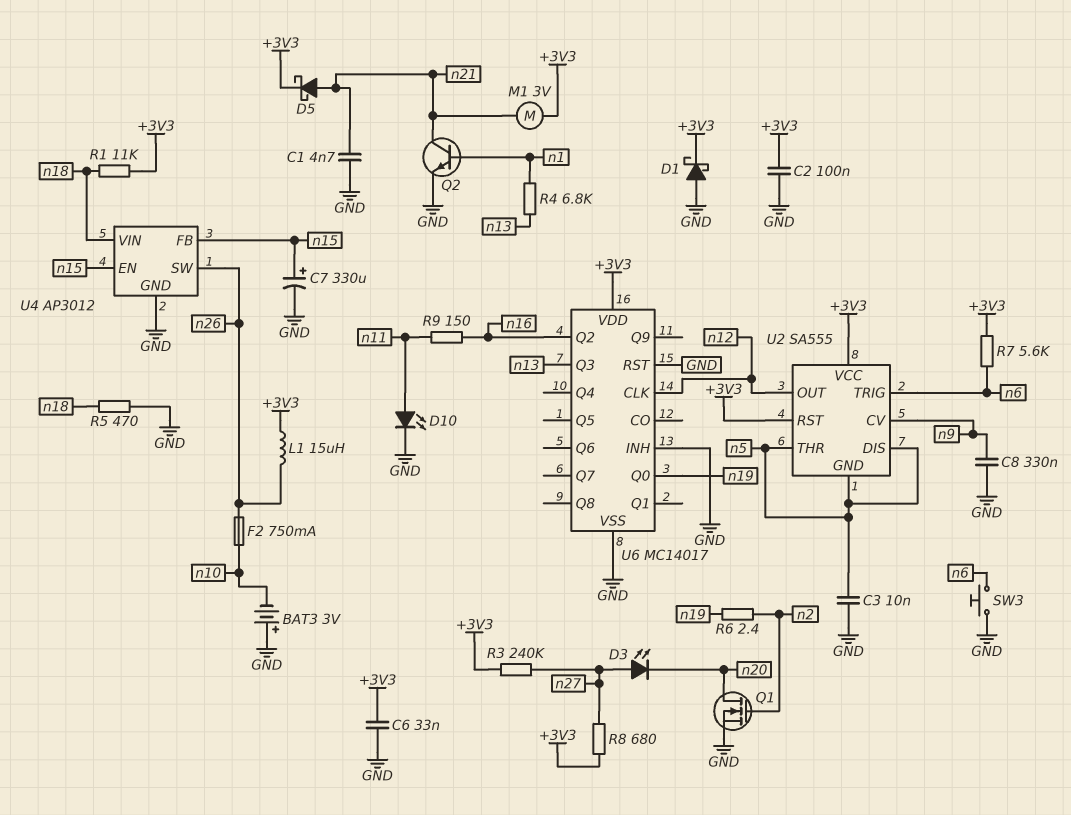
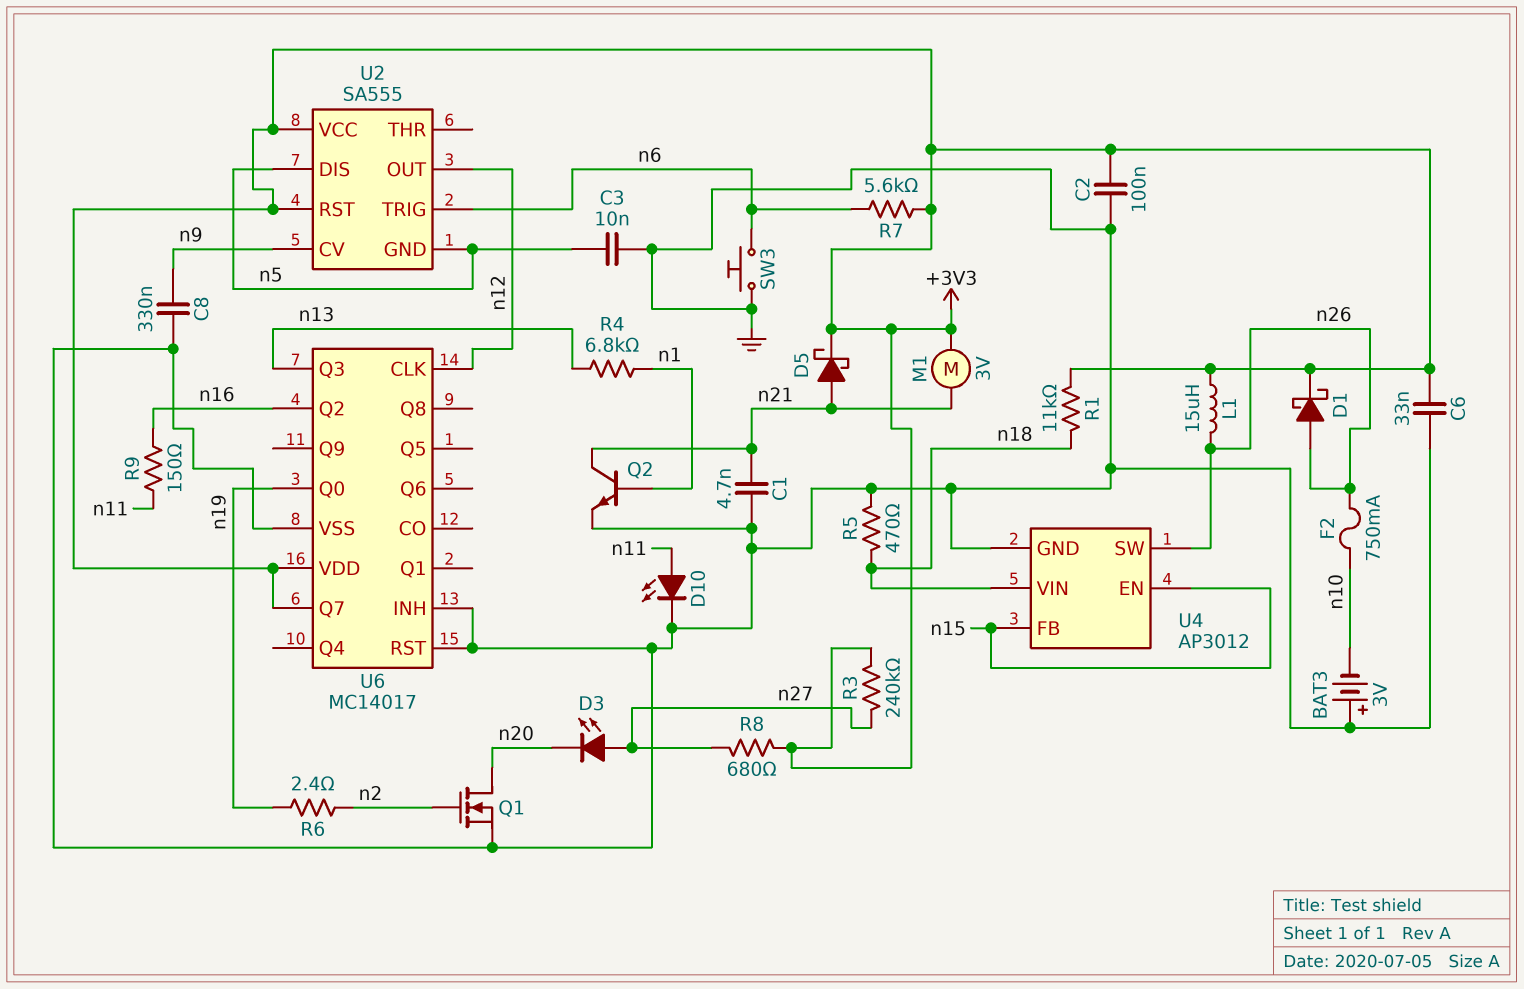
C7: 330uF (plus n15, minus GND) -> none
D1: schottky (A GND, K +3V3) -> schottky (A n26, K +3V3)
U2 pin THR: n5 -> none
U6 pin Q7: none -> +3V3

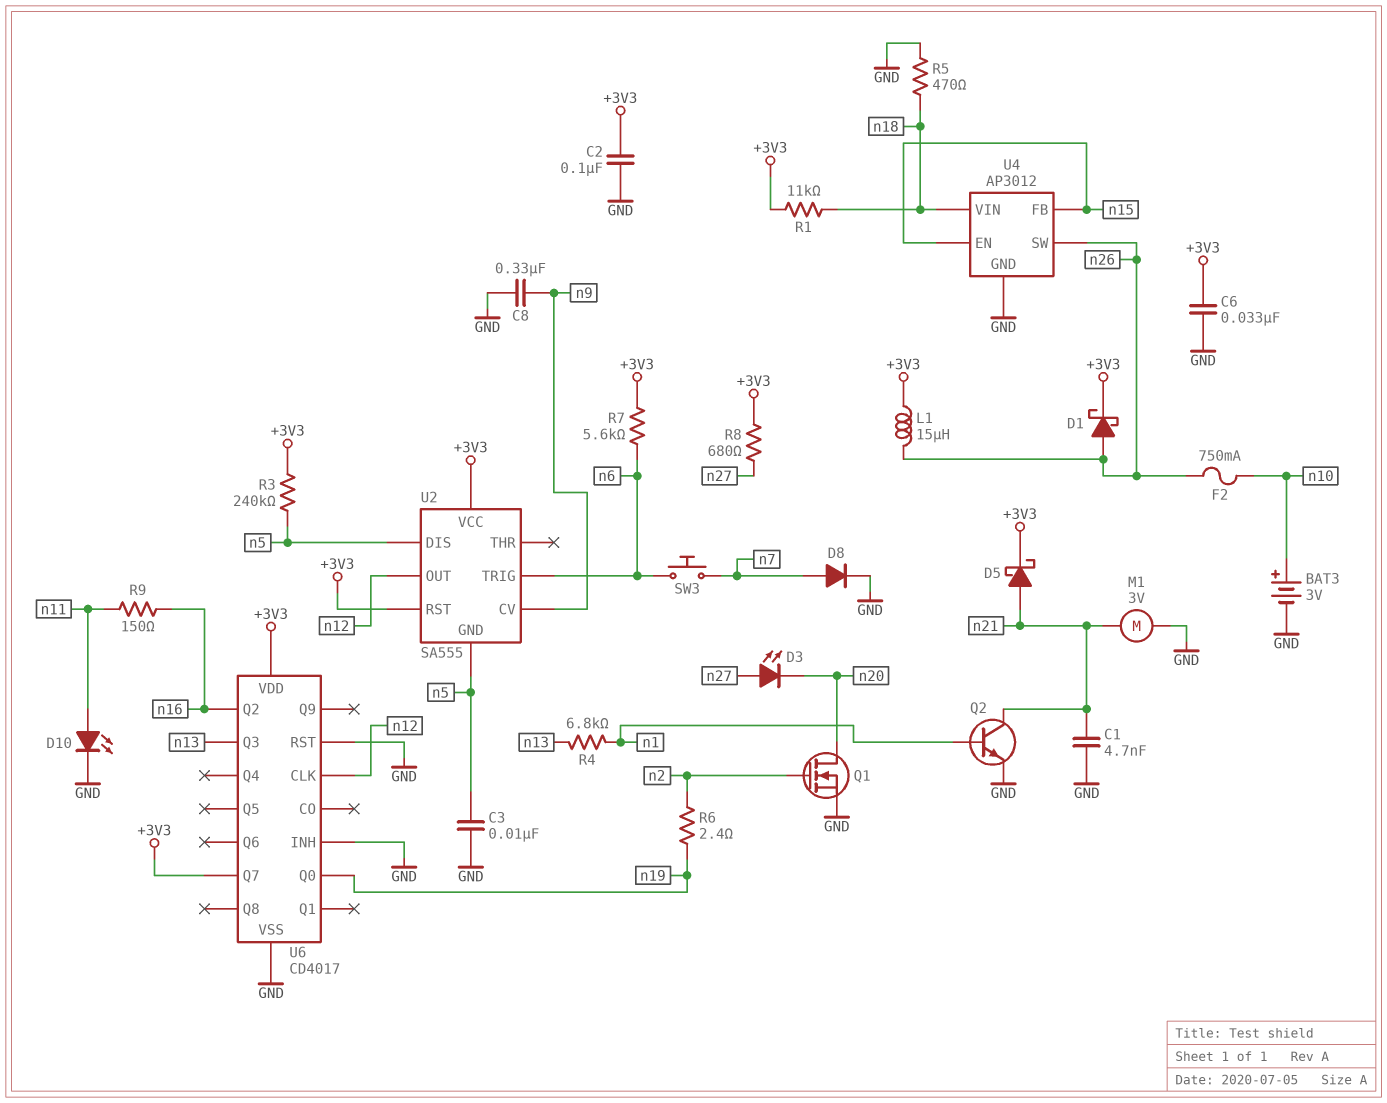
BAT3: 3V (plus GND, minus n10) -> 3V (plus n10, minus GND)
D8: none -> diode (A n7, K GND)
M1: motor 3V (+3V3, n21) -> motor 3V (GND, n21)
R3: 240k (+3V3, n27) -> 240k (+3V3, n5)
SW3: button (GND, n6) -> button (n6, n7)
U6: MC14017 -> CD4017

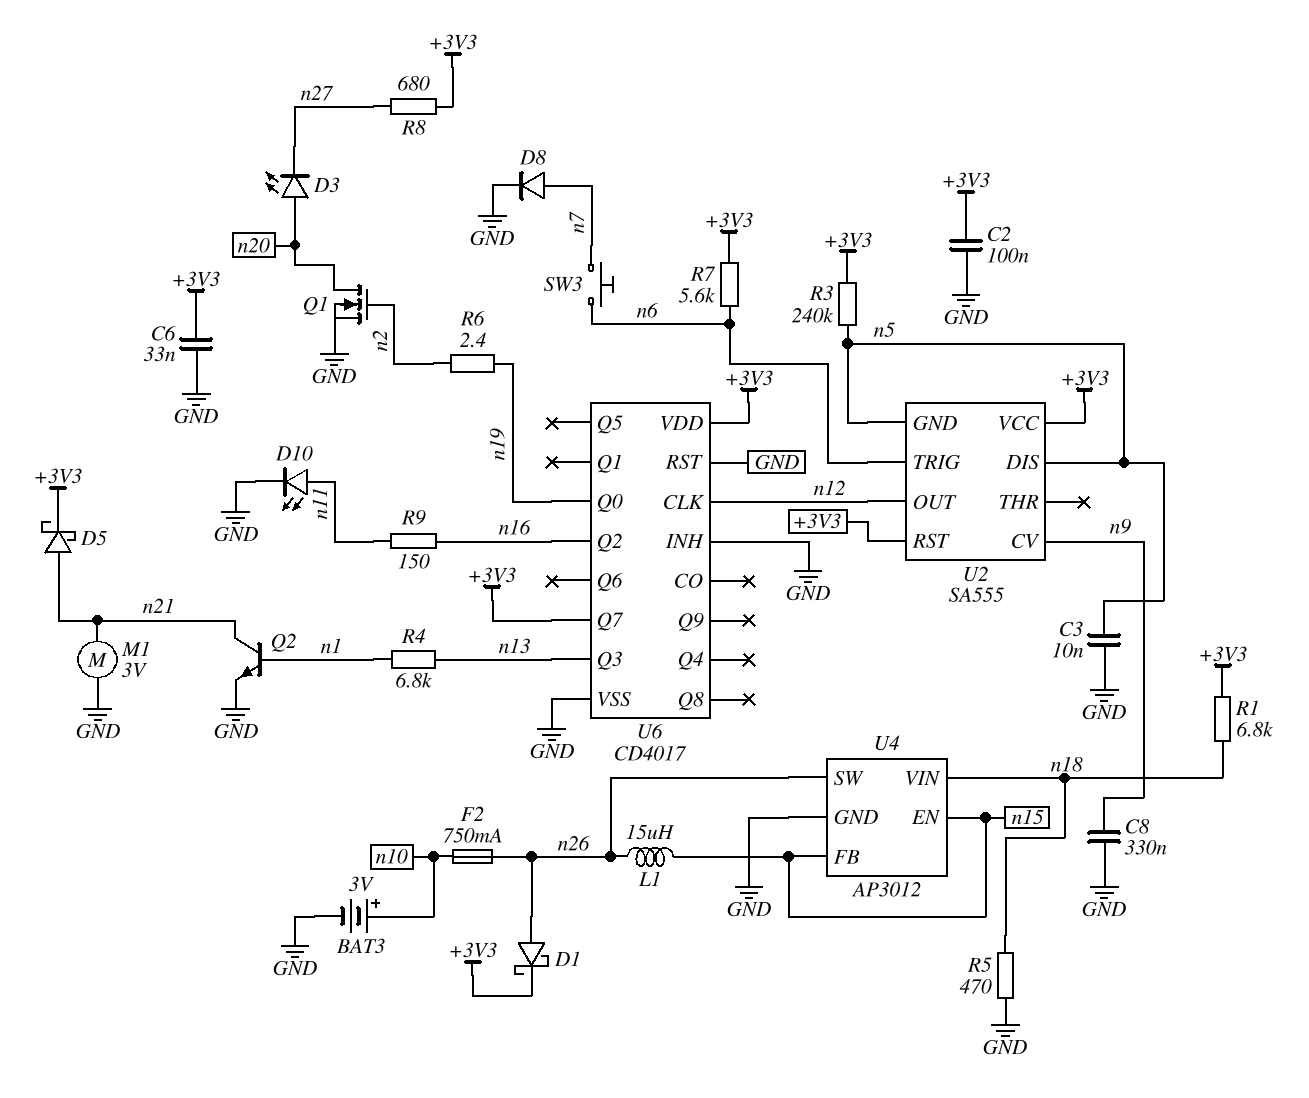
C1: 4.7nF (GND, n21) -> none
D3: LED (A n27, K n20) -> LED (A n20, K n27)
L1: 15uH (+3V3, n26) -> 15uH (n15, n26)
R1: 11k (+3V3, n18) -> 6.8k (+3V3, n18)

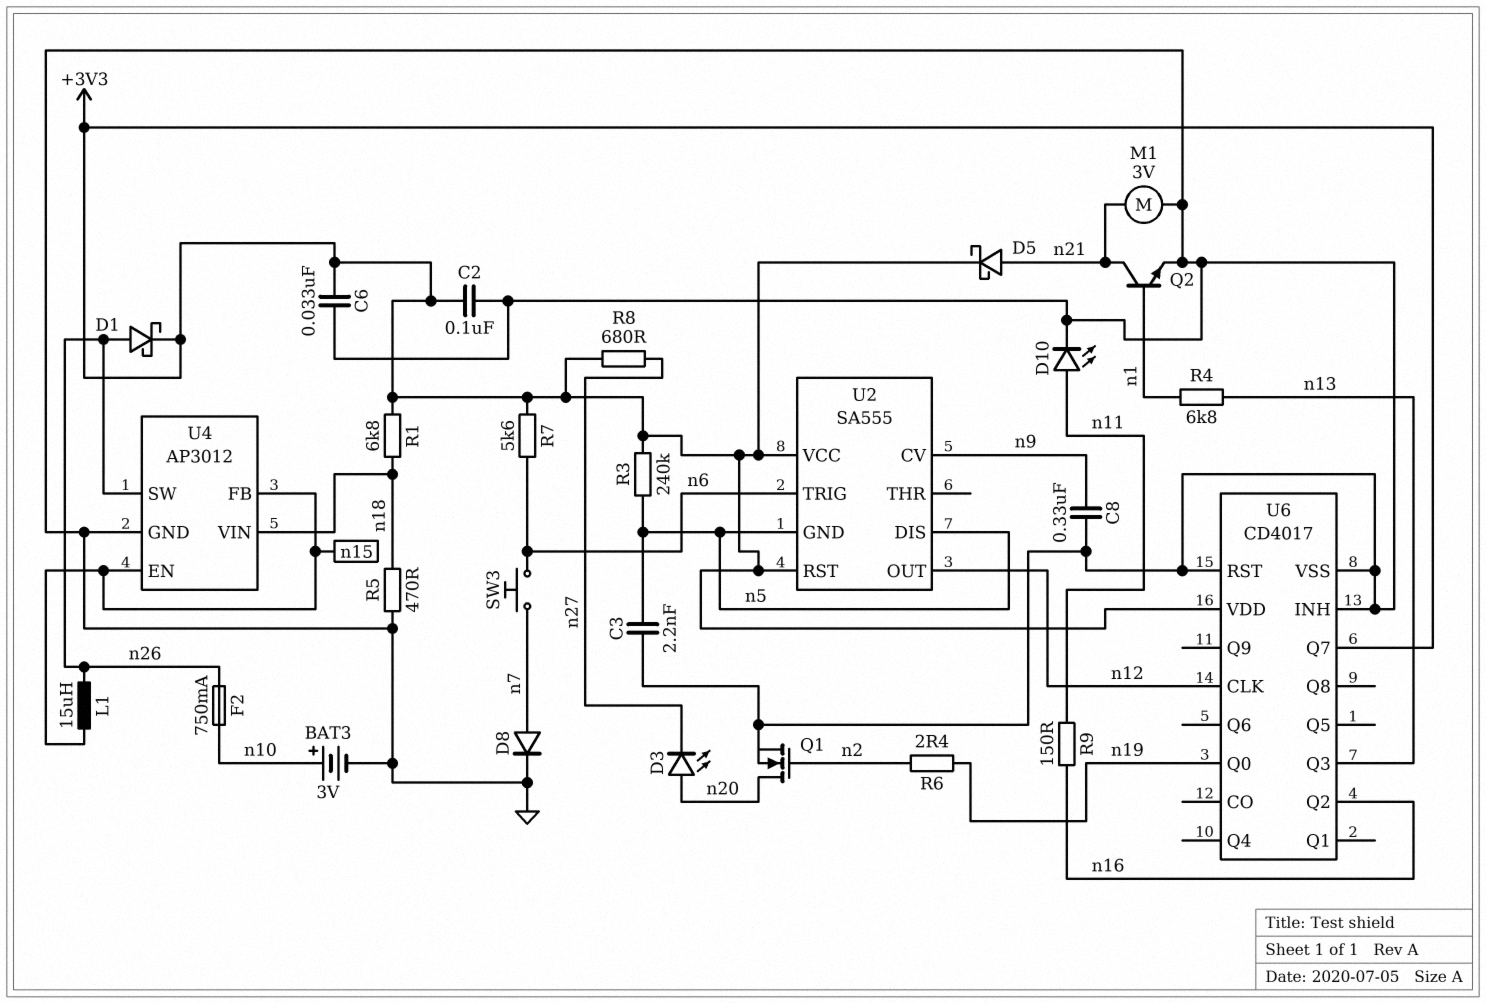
C3: 10nF (GND, n5) -> 2.2nF (GND, n5)

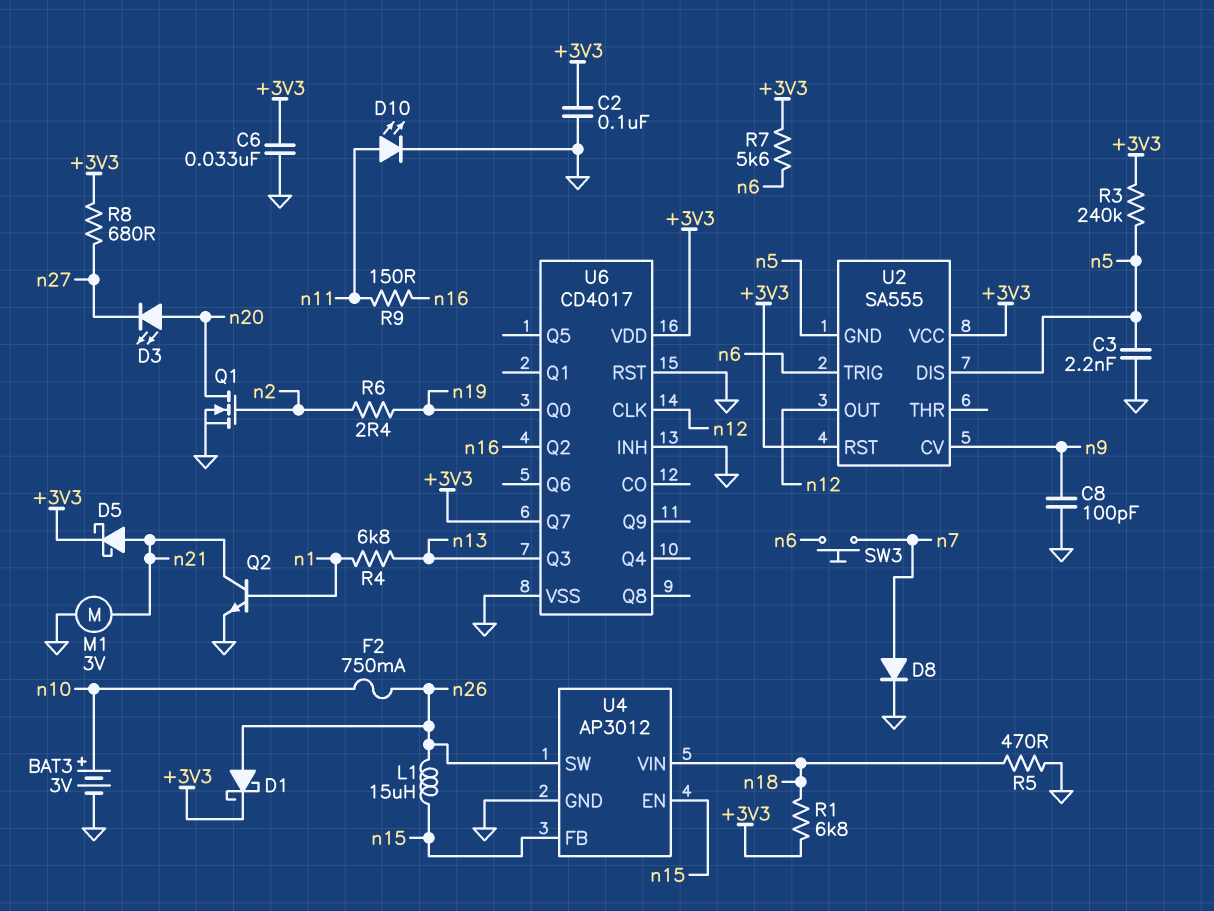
C8: 330nF (GND, n9) -> 100pF (GND, n9)

